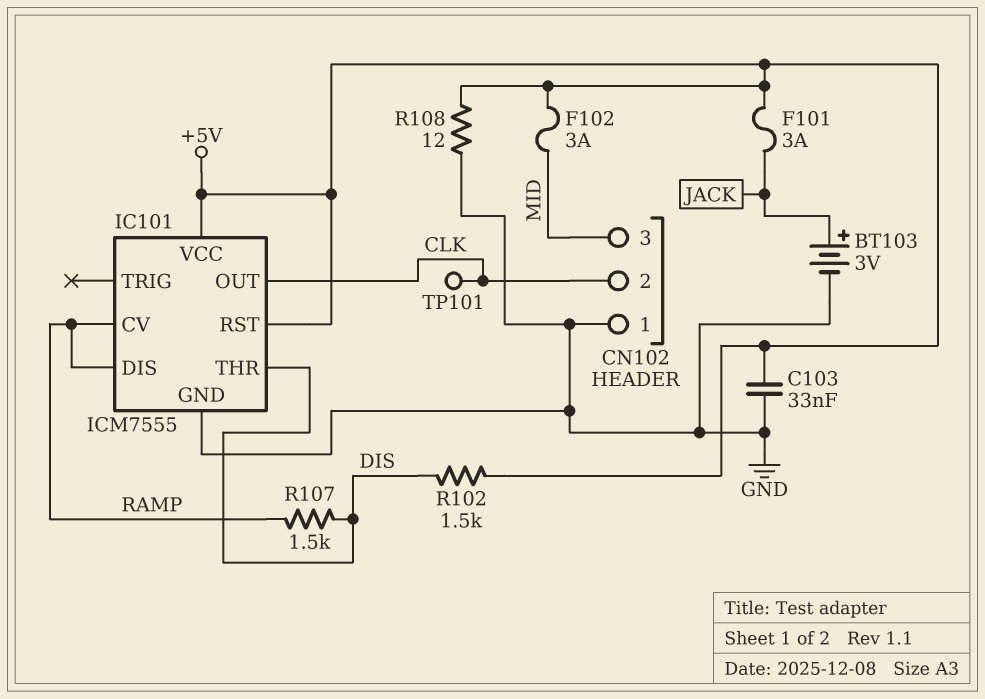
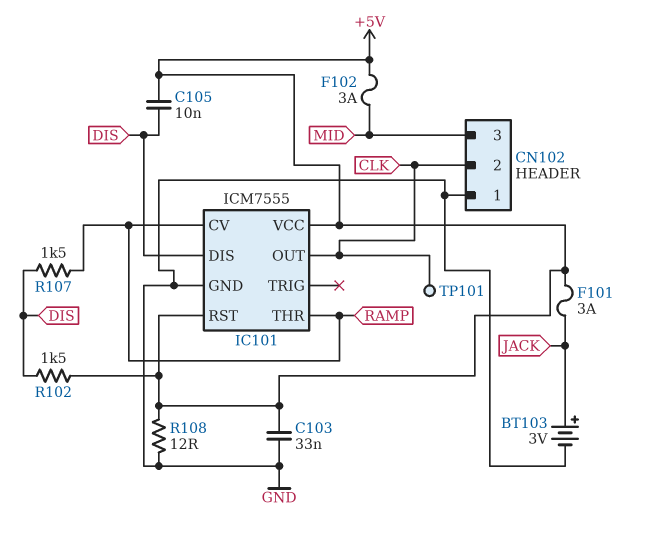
C105: none -> 10nF (+5V, DIS)
IC101 pin DIS: RAMP -> DIS
IC101 pin THR: DIS -> RAMP

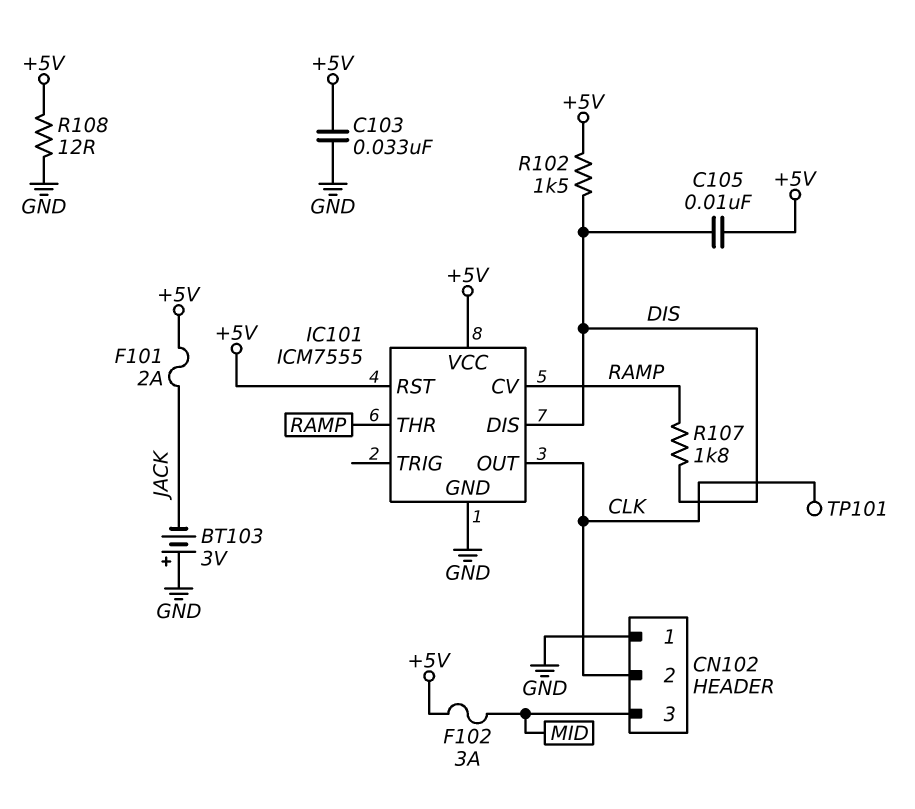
BT103: 3V (plus JACK, minus GND) -> 3V (plus GND, minus JACK)
F101: 3A (+5V, JACK) -> 2A (+5V, JACK)
R107: 1.5k (DIS, RAMP) -> 1.8k (DIS, RAMP)

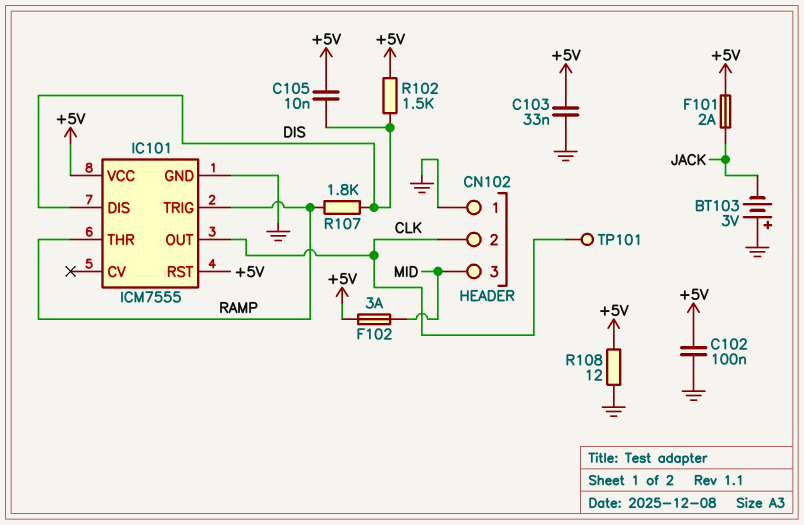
C102: none -> 100nF (+5V, GND)
IC101 pin CV: RAMP -> none
IC101 pin TRIG: none -> RAMP

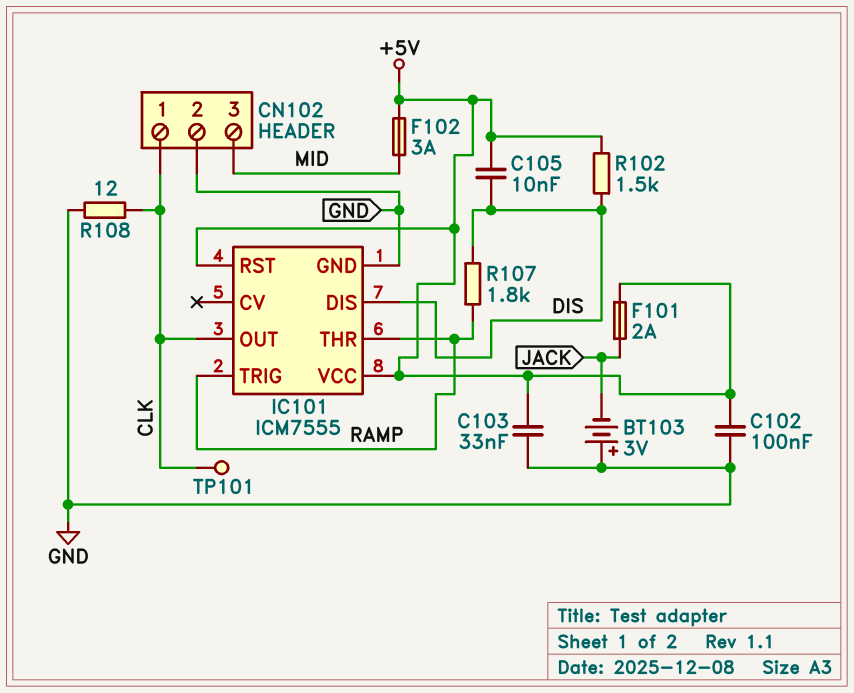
CN102 pin 1: GND -> CLK
CN102 pin 2: CLK -> GND
R108: 12 (+5V, GND) -> 12 (CLK, GND)

